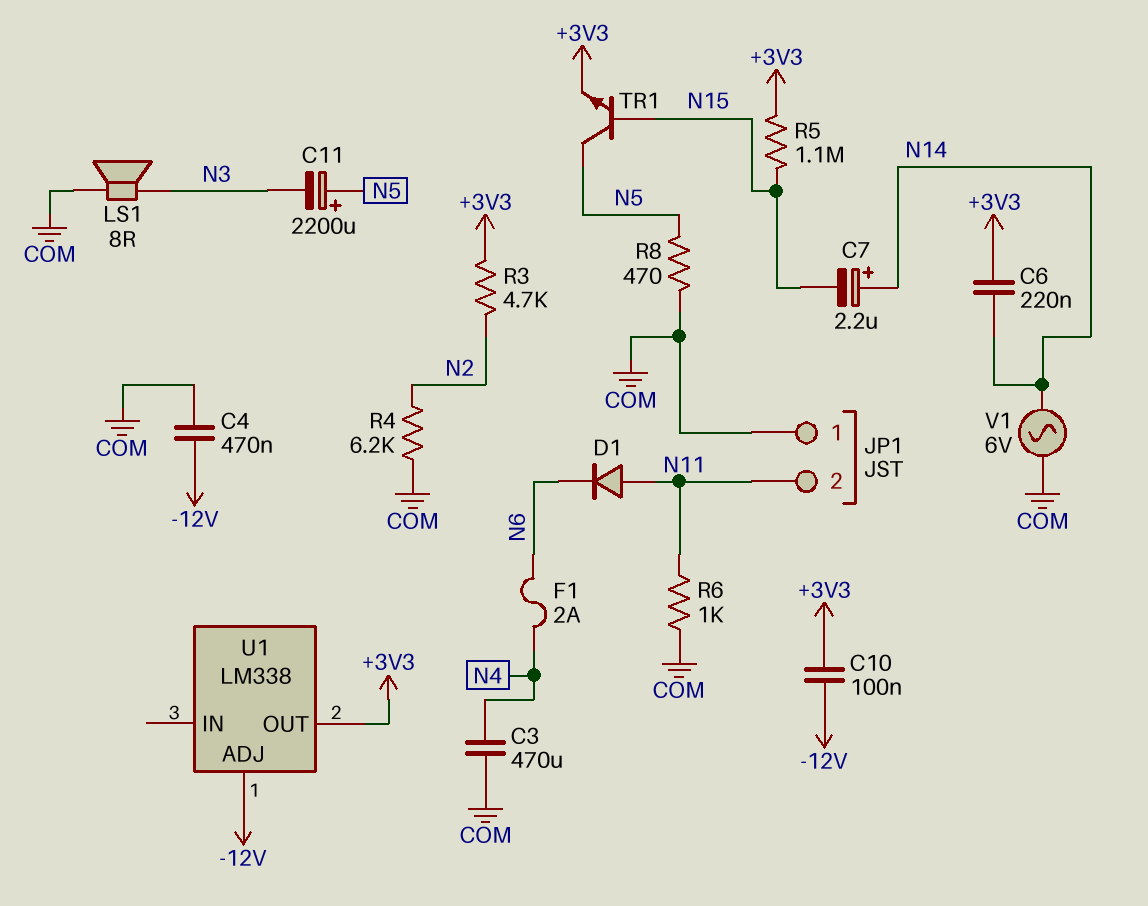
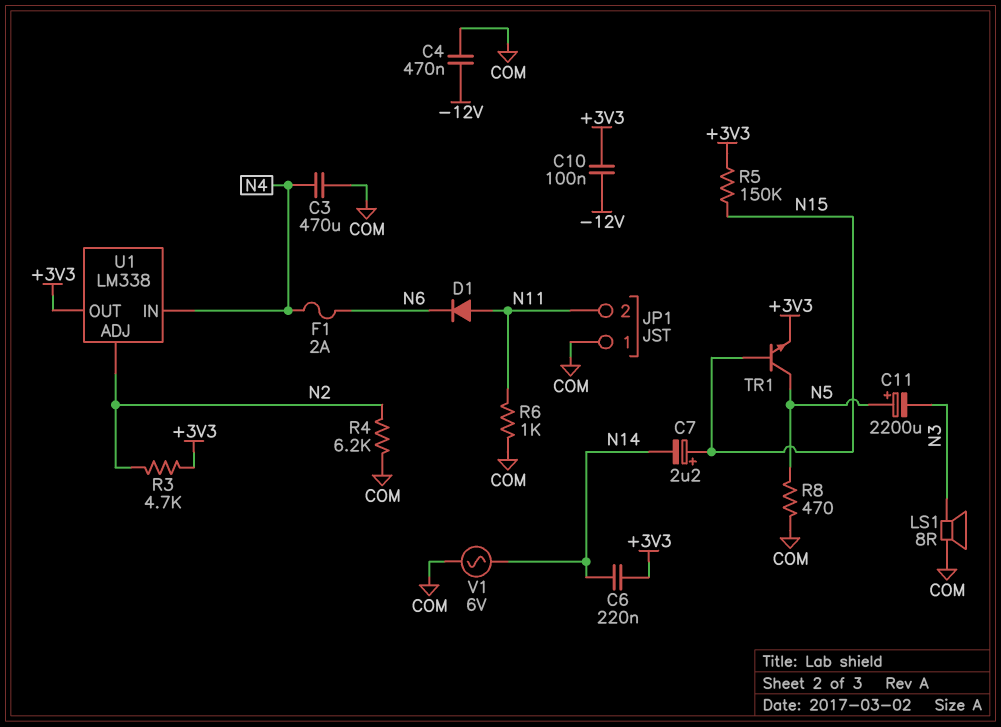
C7: 2.2uF (plus N14, minus N15) -> 2.2uF (plus N15, minus N14)
R5: 1.1M (+3V3, N15) -> 150k (+3V3, N15)
U1 pin ADJ: -12V -> N2
U1 pin IN: none -> N4

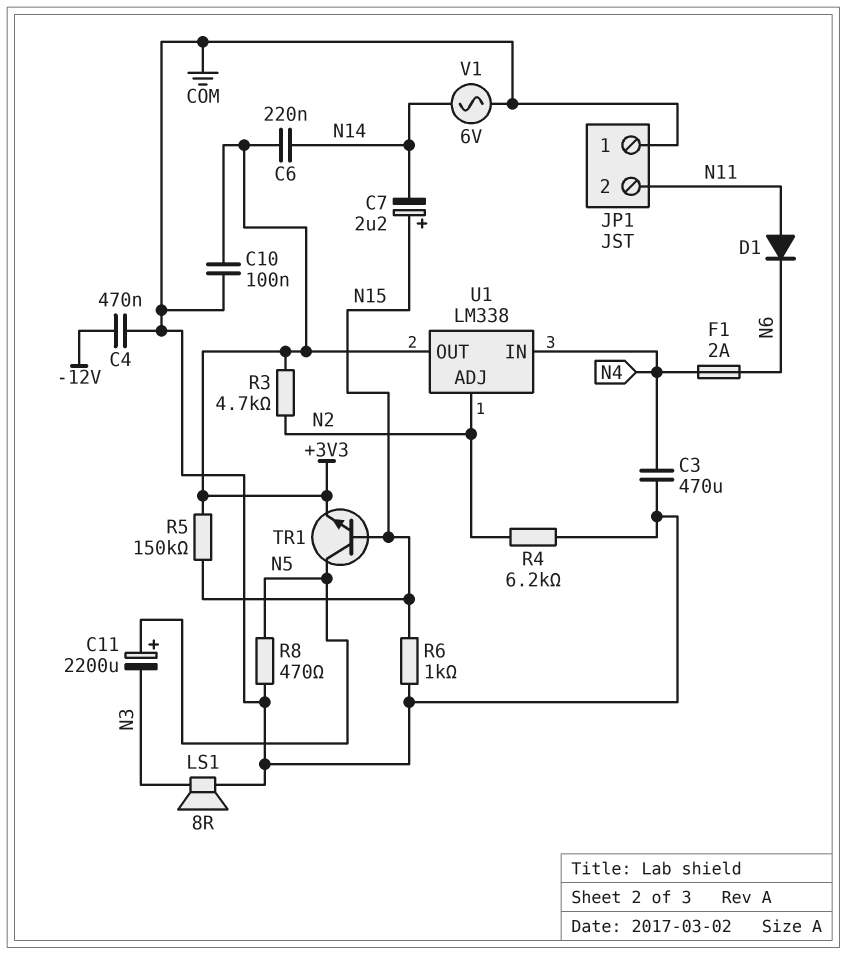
C10: 100nF (+3V3, -12V) -> 100nF (+3V3, COM)
R6: 1k (COM, N11) -> 1k (COM, N15)

